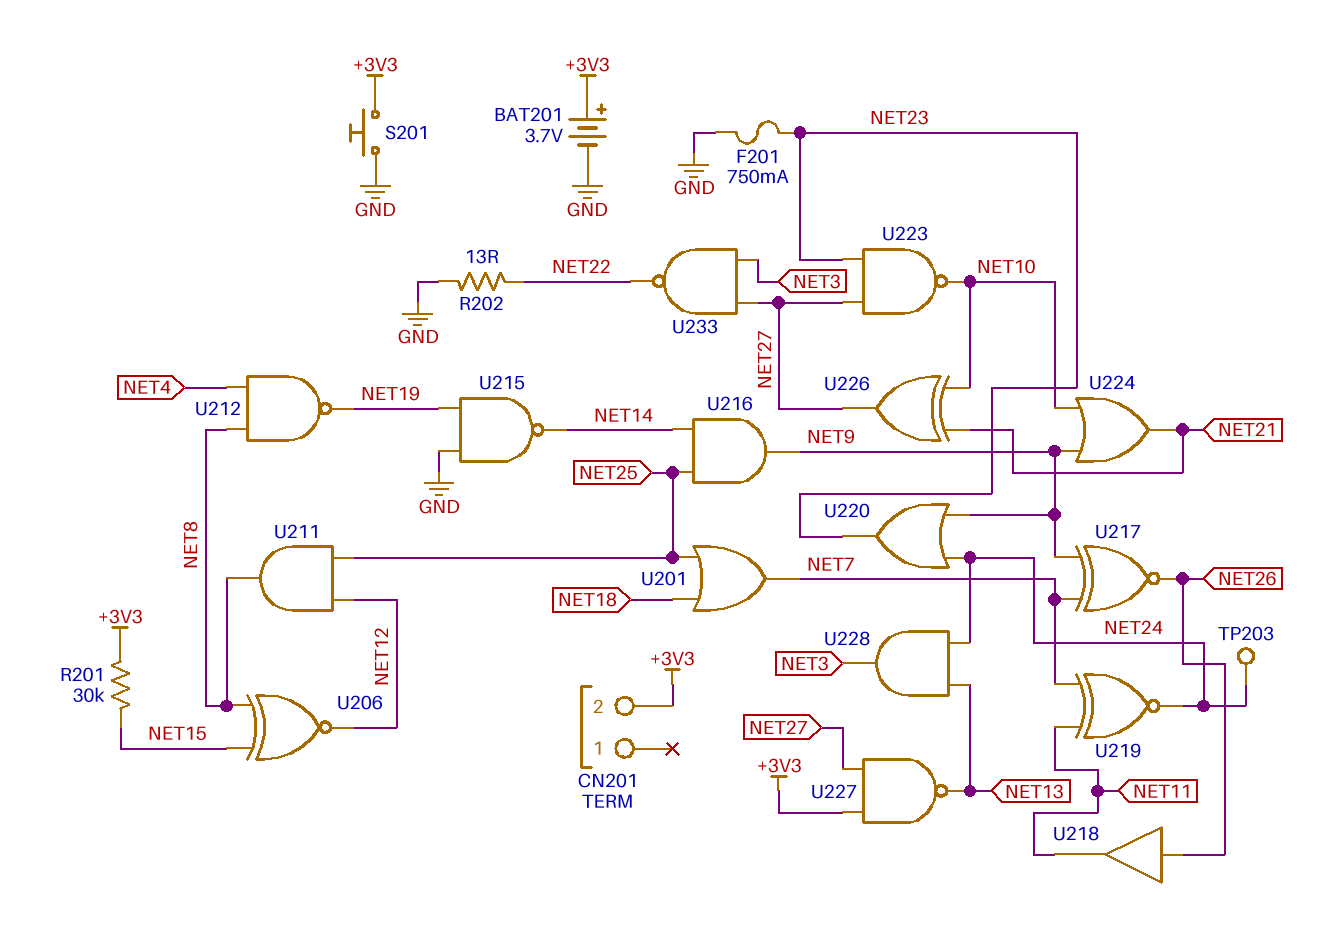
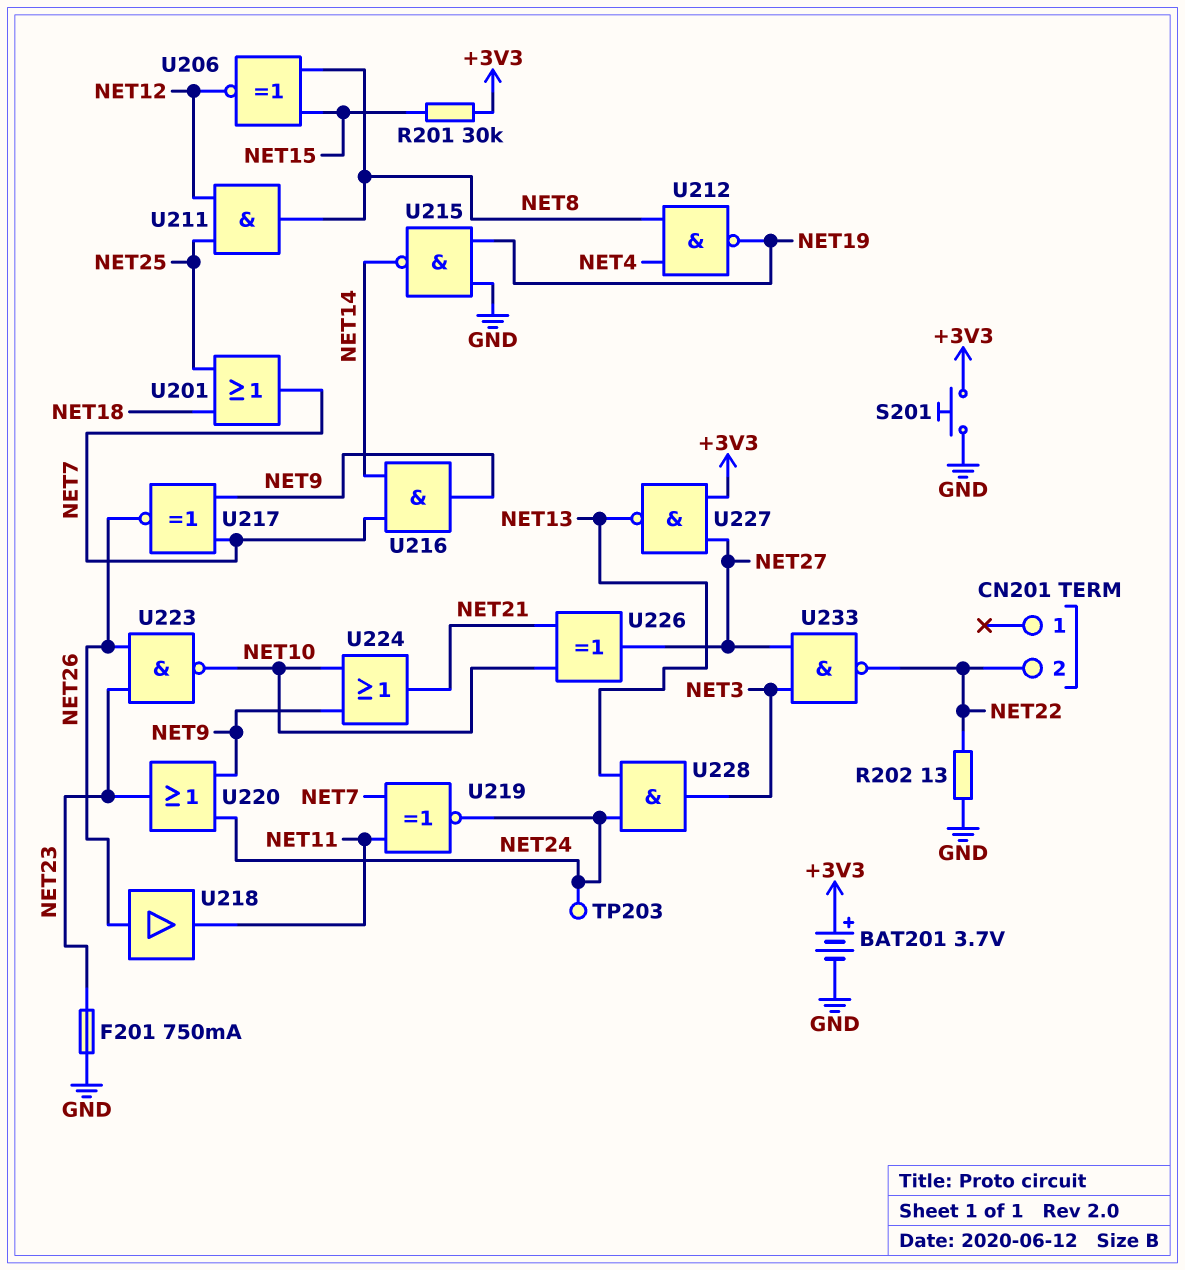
CN201 pin 2: +3V3 -> NET22
U216: AND (in NET14, in NET25, out NET9) -> AND (in NET7, in NET14, out NET9)
U223: NAND (in NET23, in NET27, out NET10) -> NAND (in NET23, in NET26, out NET10)

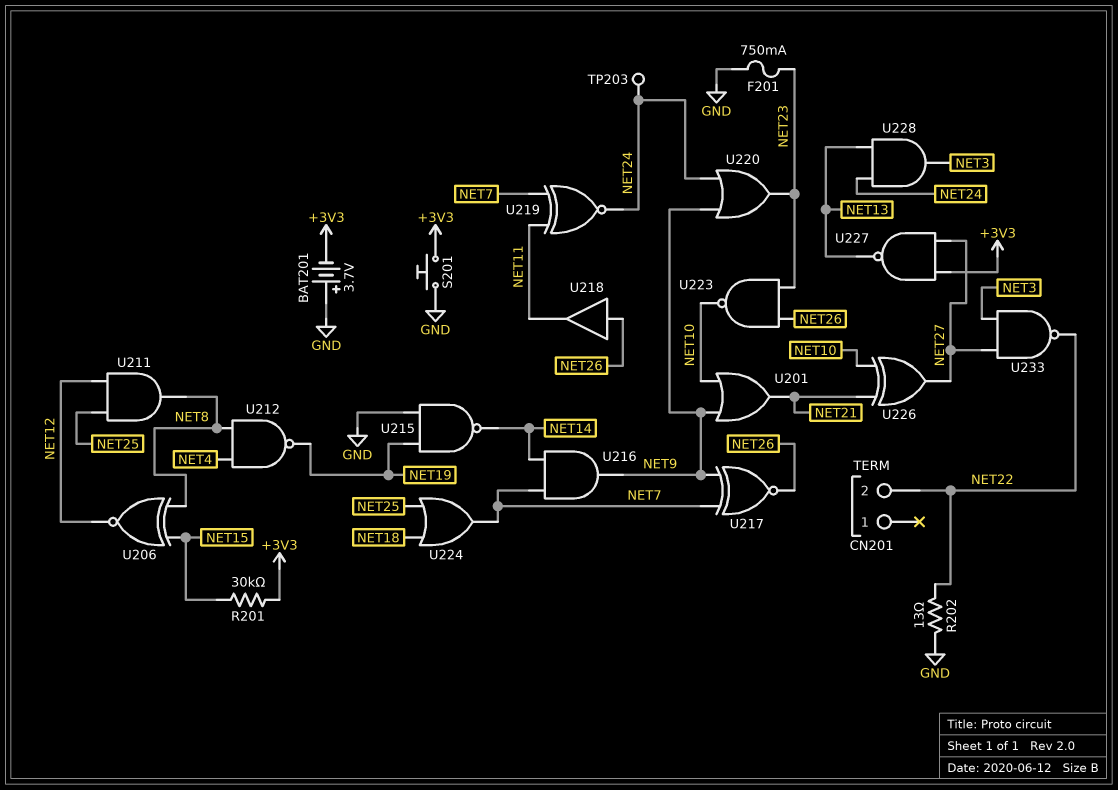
BAT201: 3.7V (plus +3V3, minus GND) -> 3.7V (plus GND, minus +3V3)
U201: OR (in NET18, in NET25, out NET7) -> OR (in NET9, in NET10, out NET21)
U224: OR (in NET9, in NET10, out NET21) -> OR (in NET18, in NET25, out NET7)

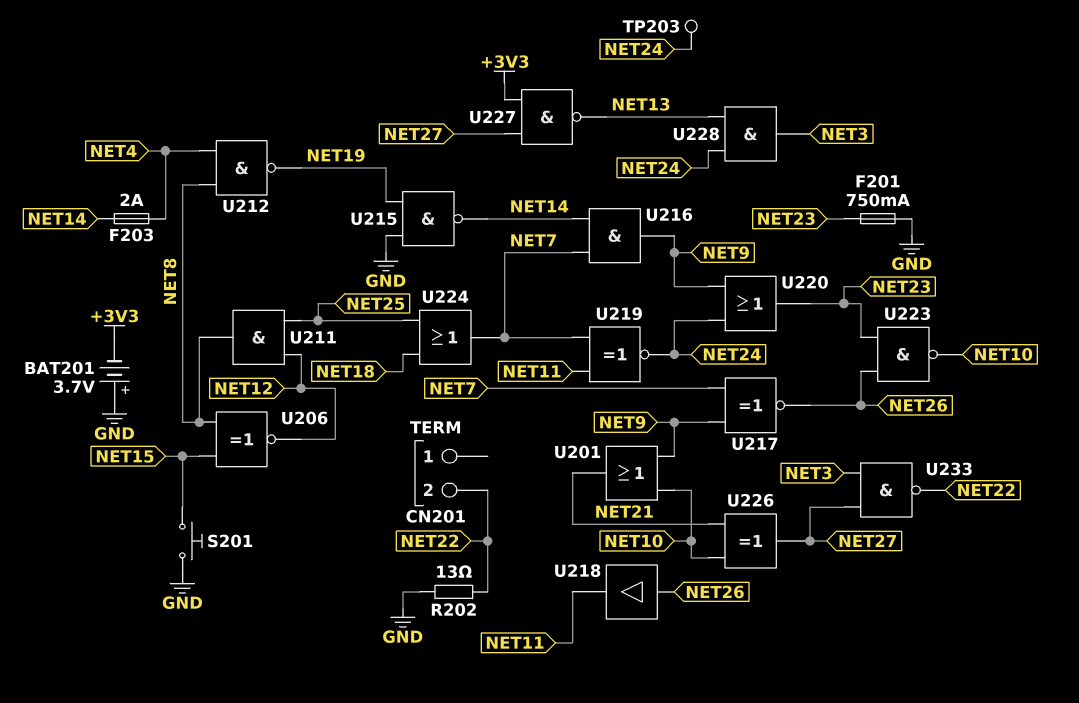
F203: none -> 2A (NET4, NET14)
R201: 30k (+3V3, NET15) -> none
S201: button (+3V3, GND) -> button (GND, NET15)

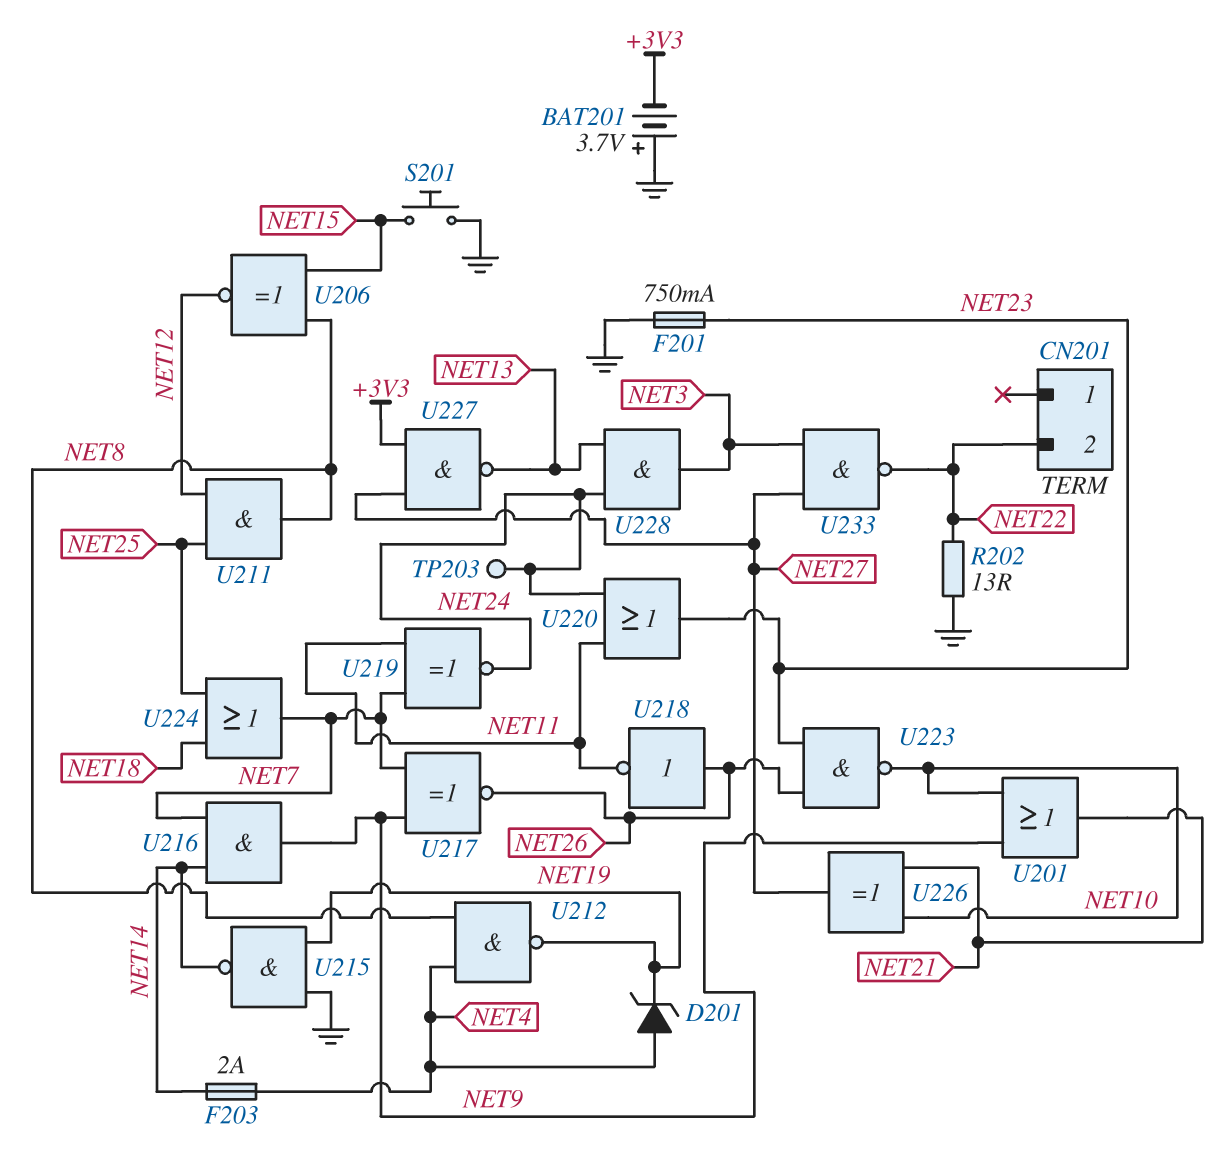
D201: none -> zener (A NET4, K NET19)
U218: buffer (in NET26, out NET11) -> NOT (in NET26, out NET11)
U220: OR (in NET9, in NET24, out NET23) -> OR (in NET11, in NET24, out NET23)

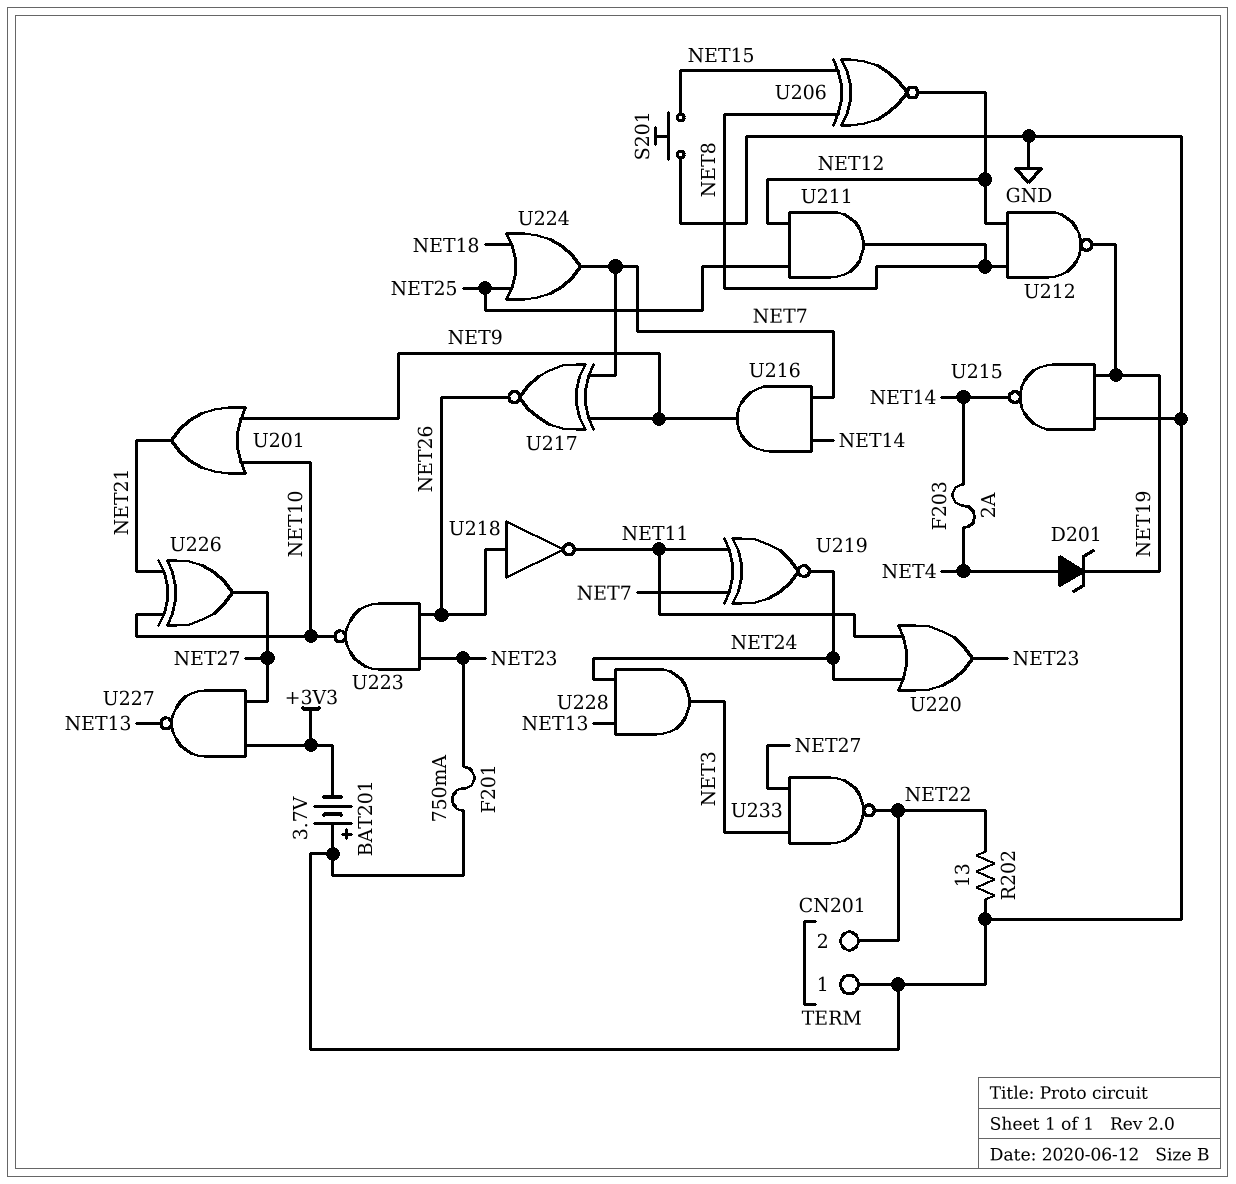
CN201 pin 1: none -> GND
TP203: test point (NET24) -> none
U212: NAND (in NET4, in NET8, out NET19) -> NAND (in NET8, in NET12, out NET19)

